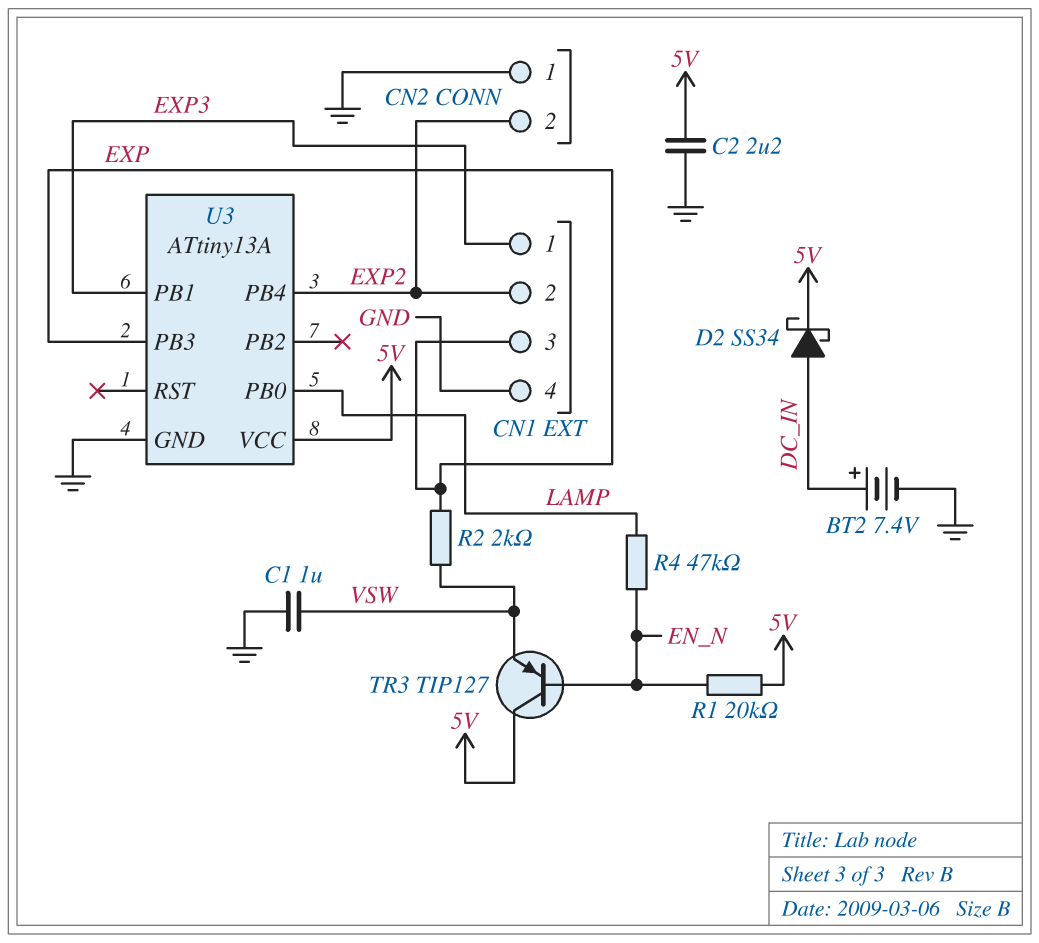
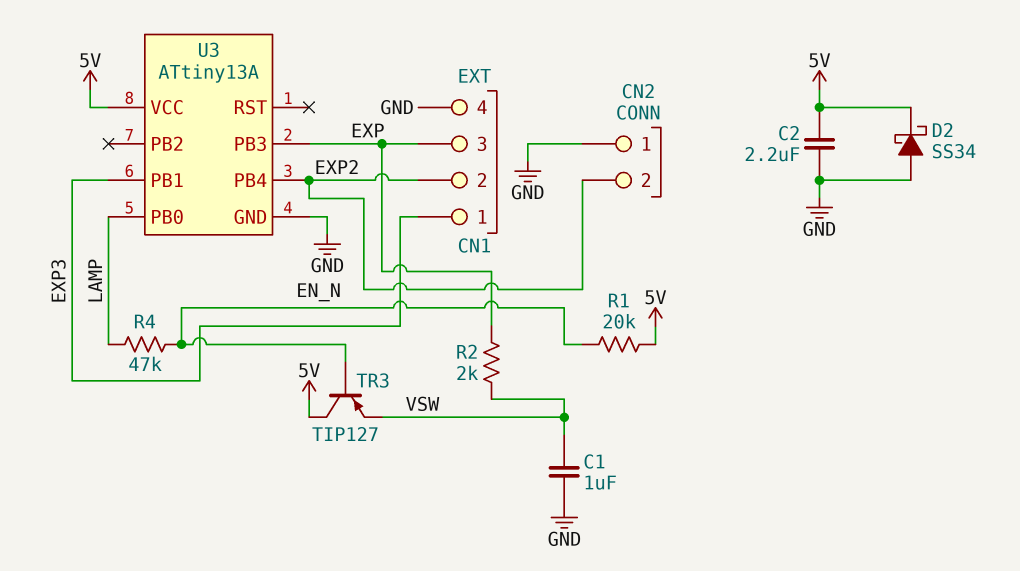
BT2: 7.4V (plus DC_IN, minus GND) -> none
D2: schottky SS34 (A DC_IN, K 5V) -> schottky SS34 (A GND, K 5V)

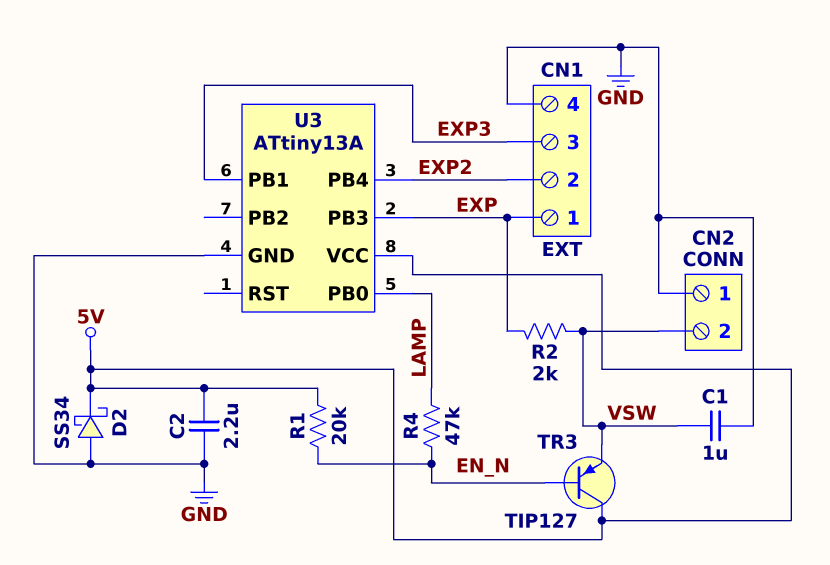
CN1 pin 1: EXP3 -> EXP
CN1 pin 3: EXP -> EXP3
CN2 pin 2: EXP2 -> VSW

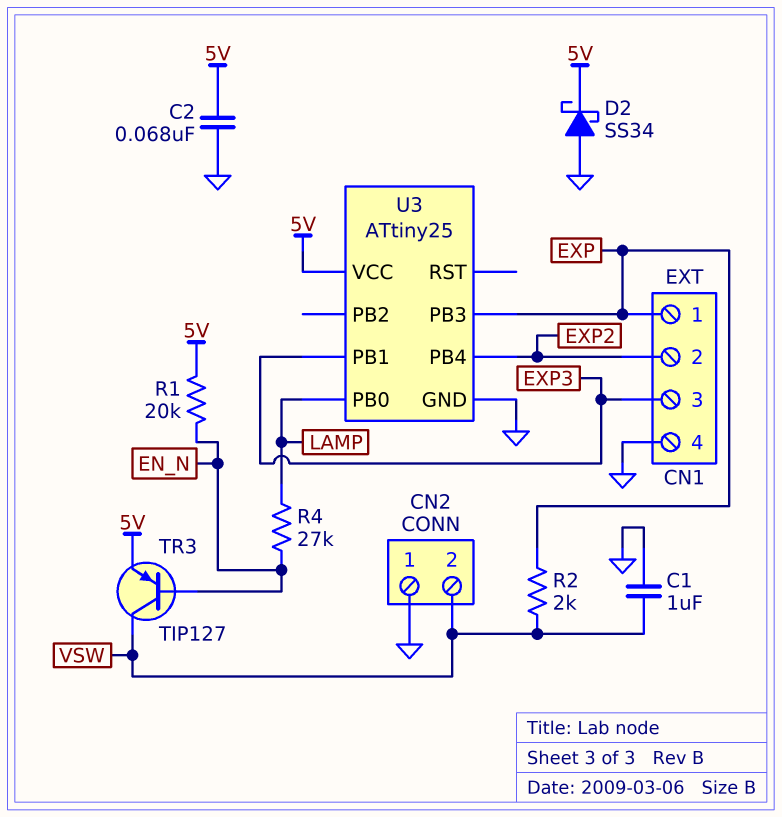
C2: 2.2uF (5V, GND) -> 68nF (5V, GND)
R4: 47k (EN_N, LAMP) -> 27k (EN_N, LAMP)
TR3: PNP TIP127 (B EN_N, C 5V, E VSW) -> PNP TIP127 (B EN_N, C VSW, E 5V)
U3: ATtiny13A -> ATtiny25

